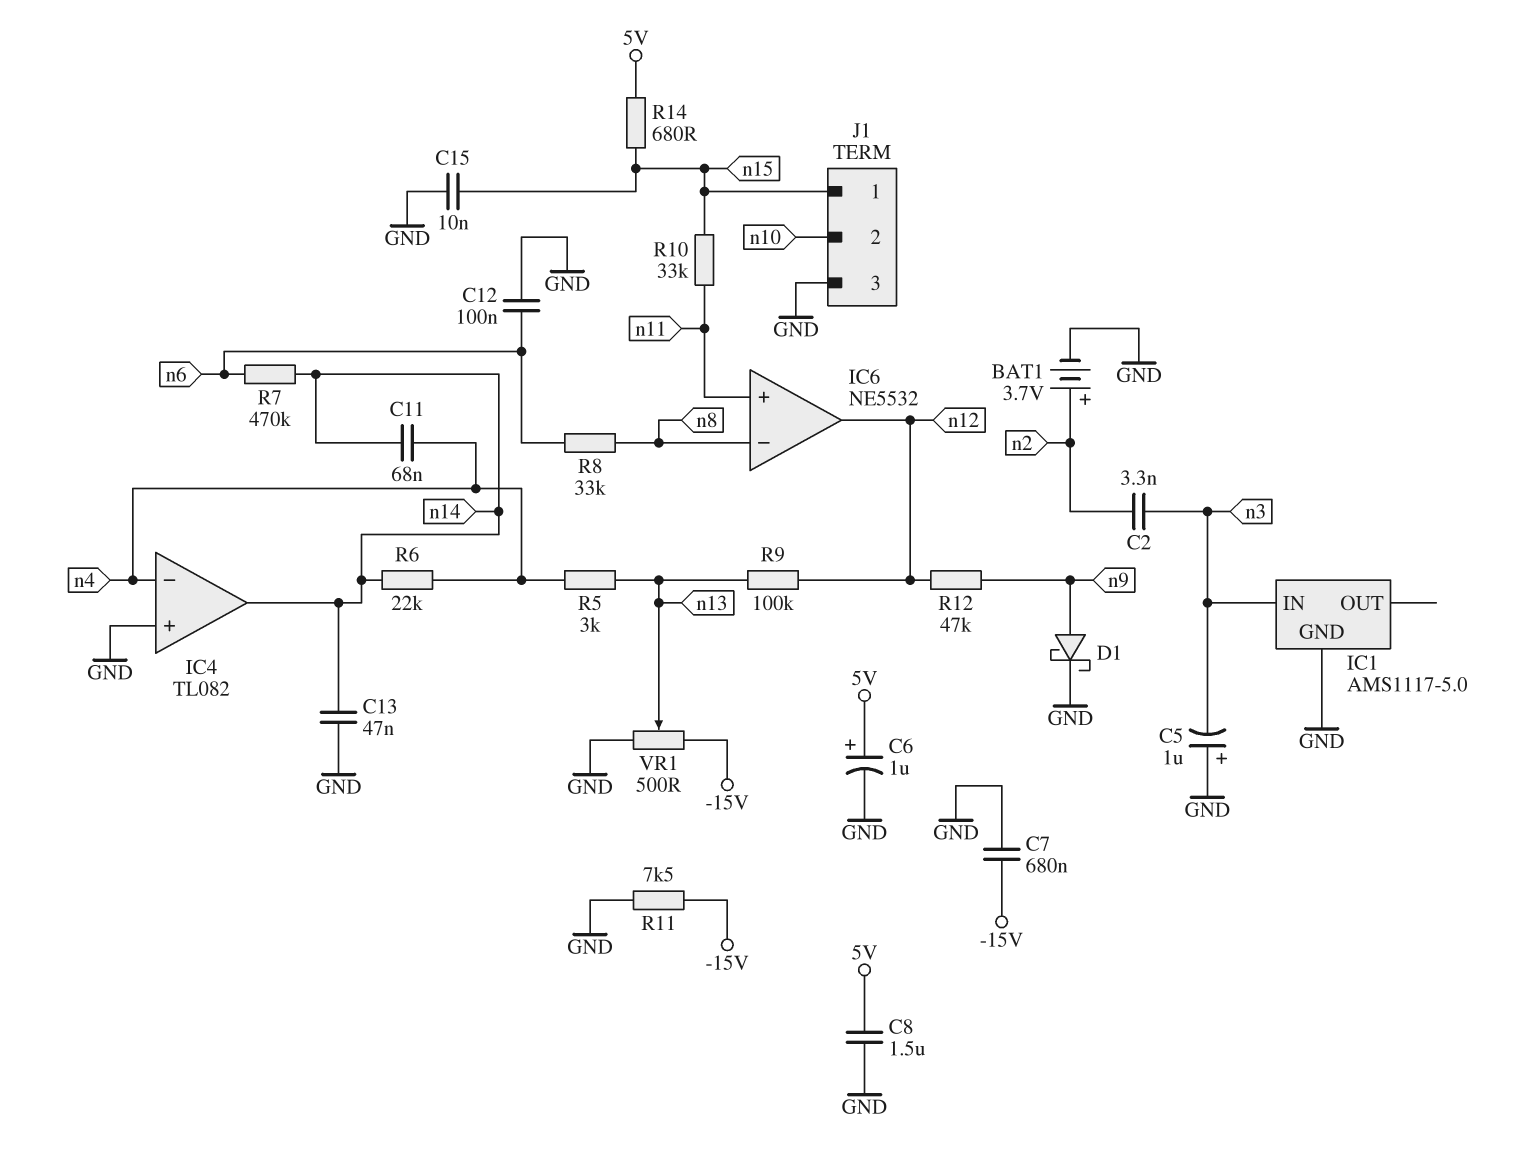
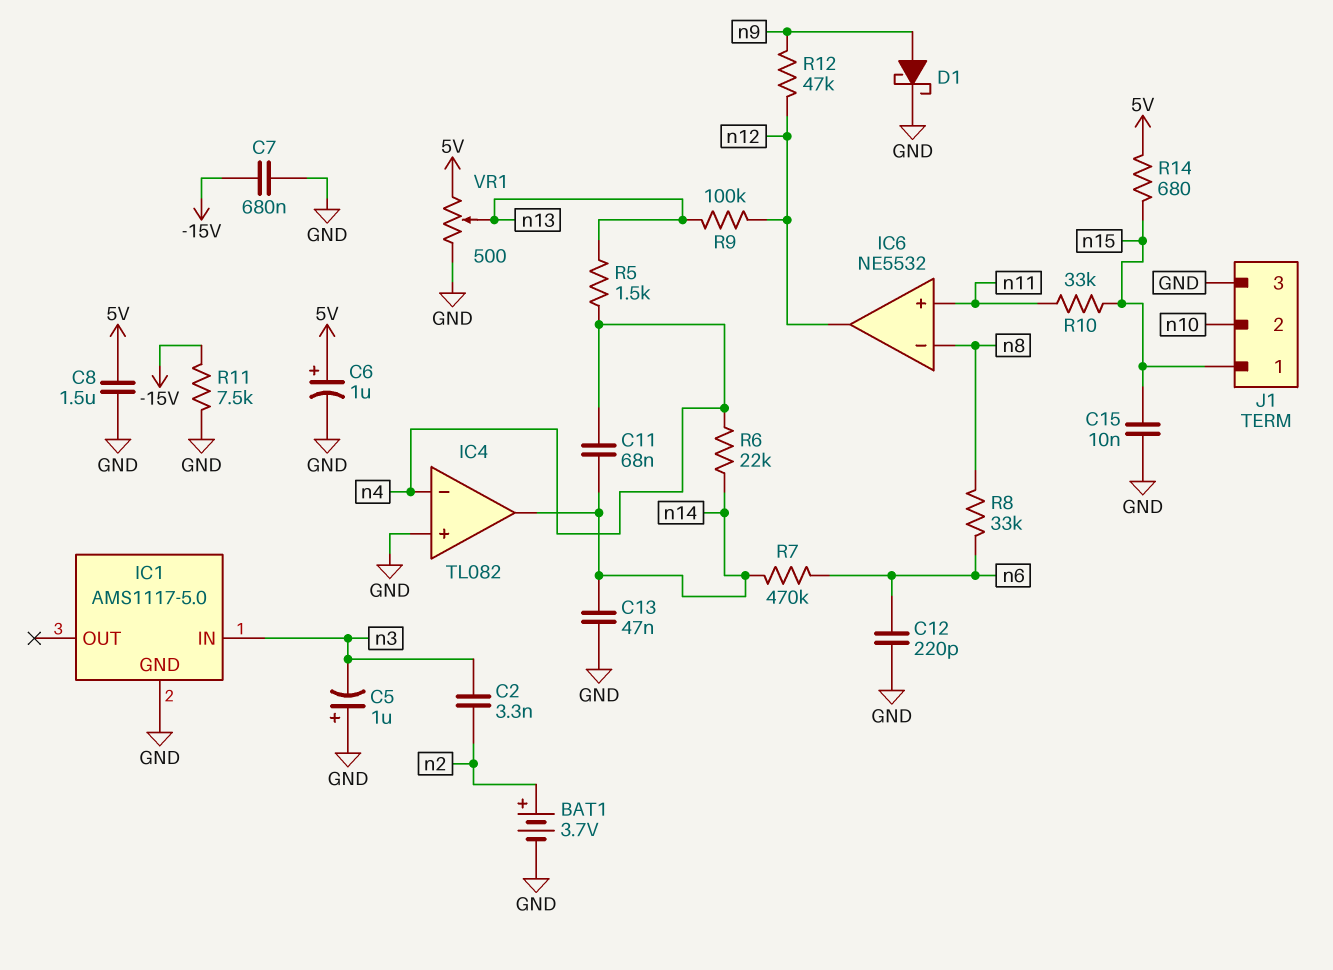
C12: 100nF (GND, n6) -> 220pF (GND, n6)
R5: 3k (n4, n13) -> 1.5k (n4, n13)
VR1: 500 (-15V, GND, wiper n13) -> 500 (5V, GND, wiper n13)

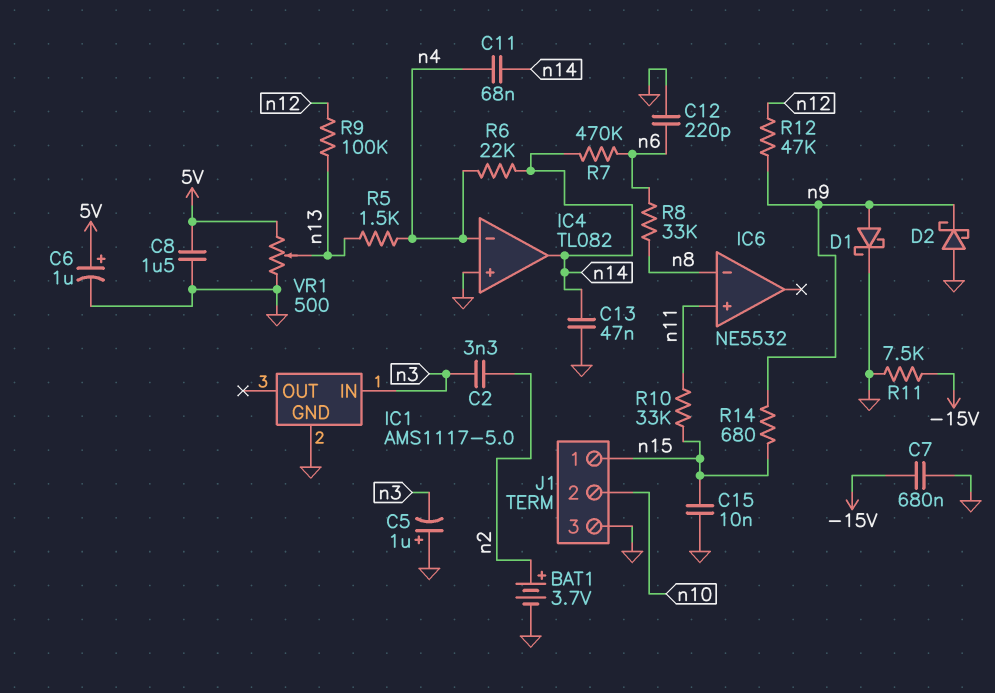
D2: none -> schottky (A GND, K n9)
IC6 pin out: n12 -> none
R14: 680 (5V, n15) -> 680 (n9, n15)

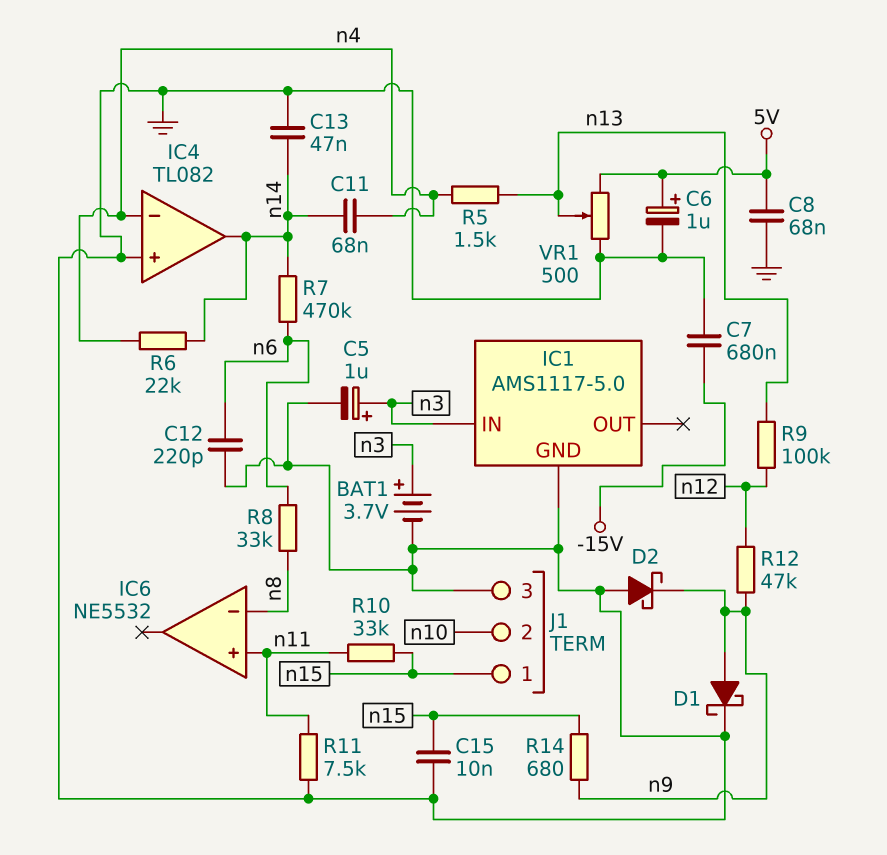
BAT1: 3.7V (plus n2, minus GND) -> 3.7V (plus n3, minus GND)
C2: 3.3nF (n2, n3) -> none
C5: 1uF (plus GND, minus n3) -> 1uF (plus n3, minus GND)
C8: 1.5uF (5V, GND) -> 68nF (5V, GND)
R11: 7.5k (-15V, GND) -> 7.5k (GND, n11)

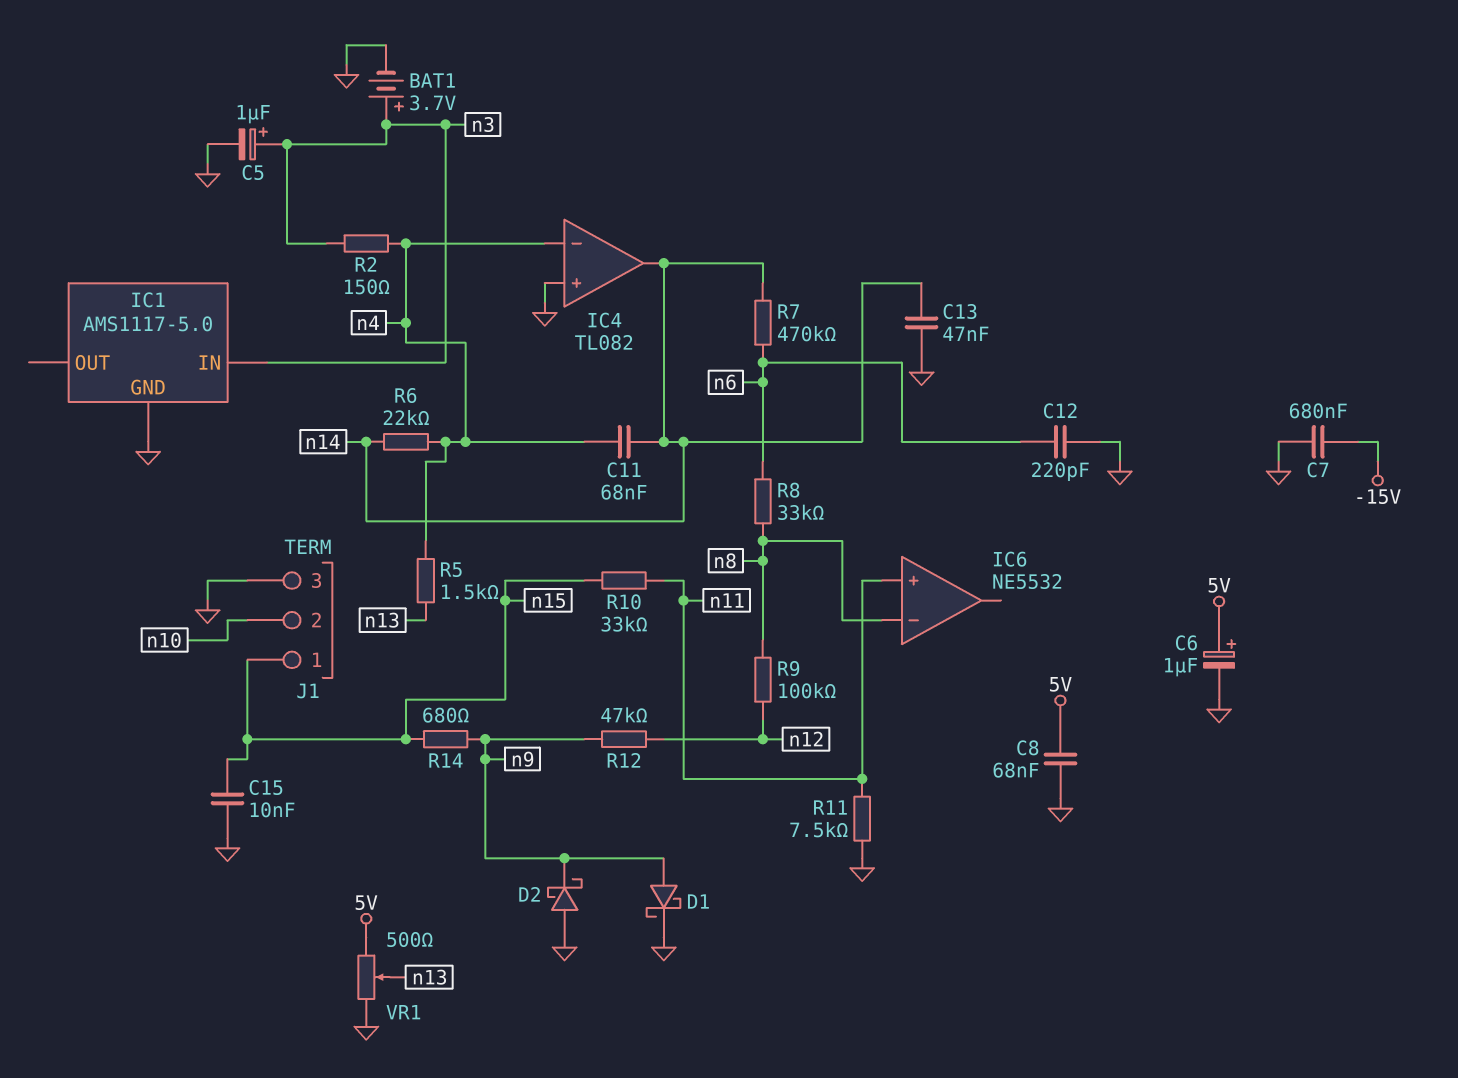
R2: none -> 150 (n3, n4)
R9: 100k (n12, n13) -> 100k (n8, n12)

